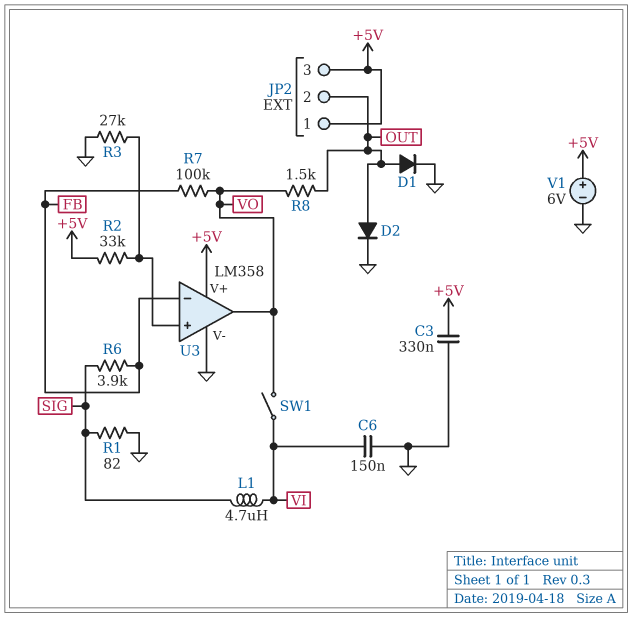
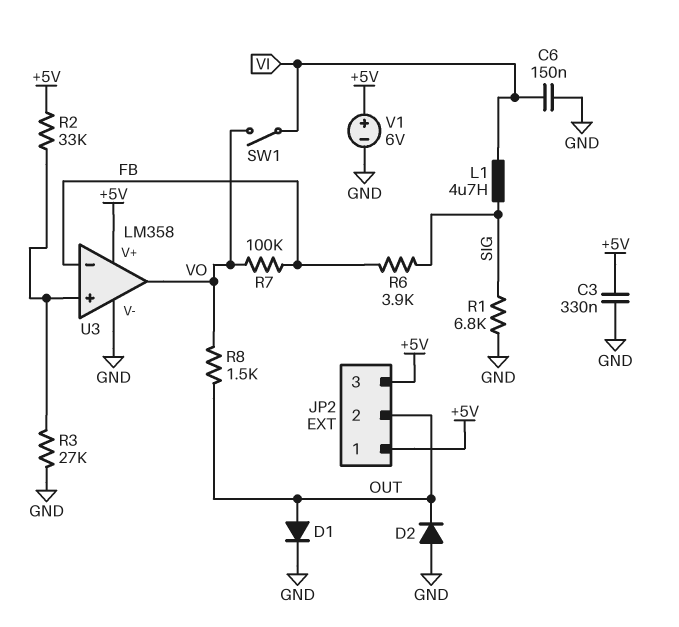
D2: diode (A OUT, K GND) -> diode (A GND, K OUT)
R1: 82 (GND, SIG) -> 6.8k (GND, SIG)

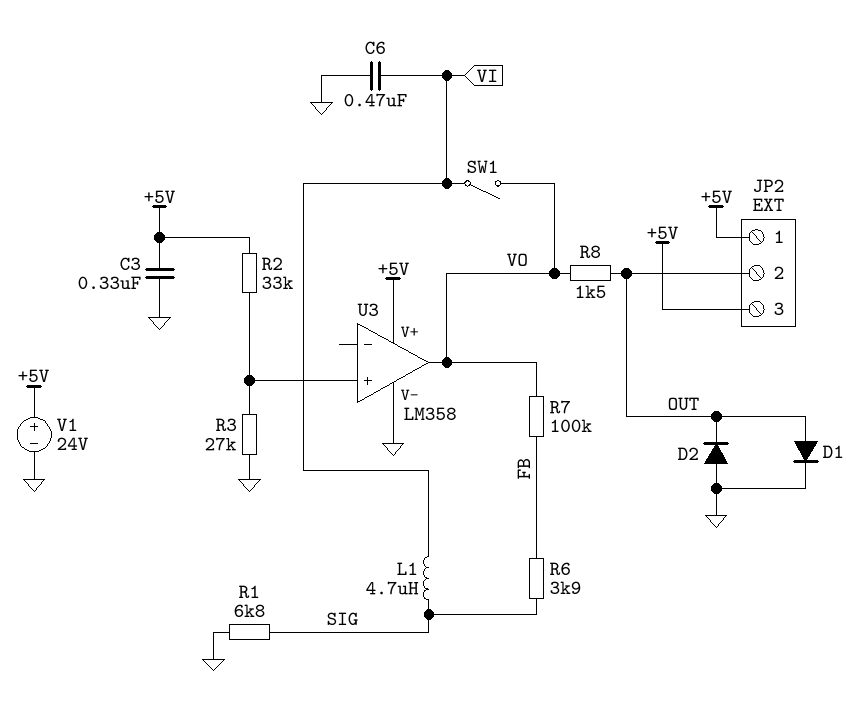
C6: 150nF (GND, VI) -> 470nF (GND, VI)
U3 pin in-: FB -> none
V1: 6V (plus +5V, minus GND) -> 24V (plus +5V, minus GND)

